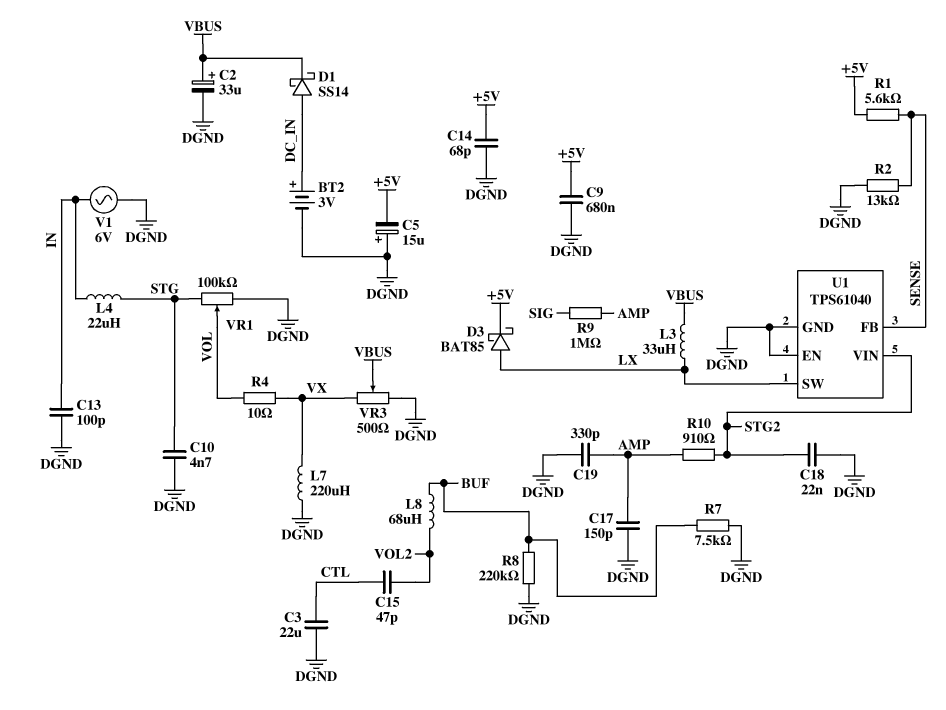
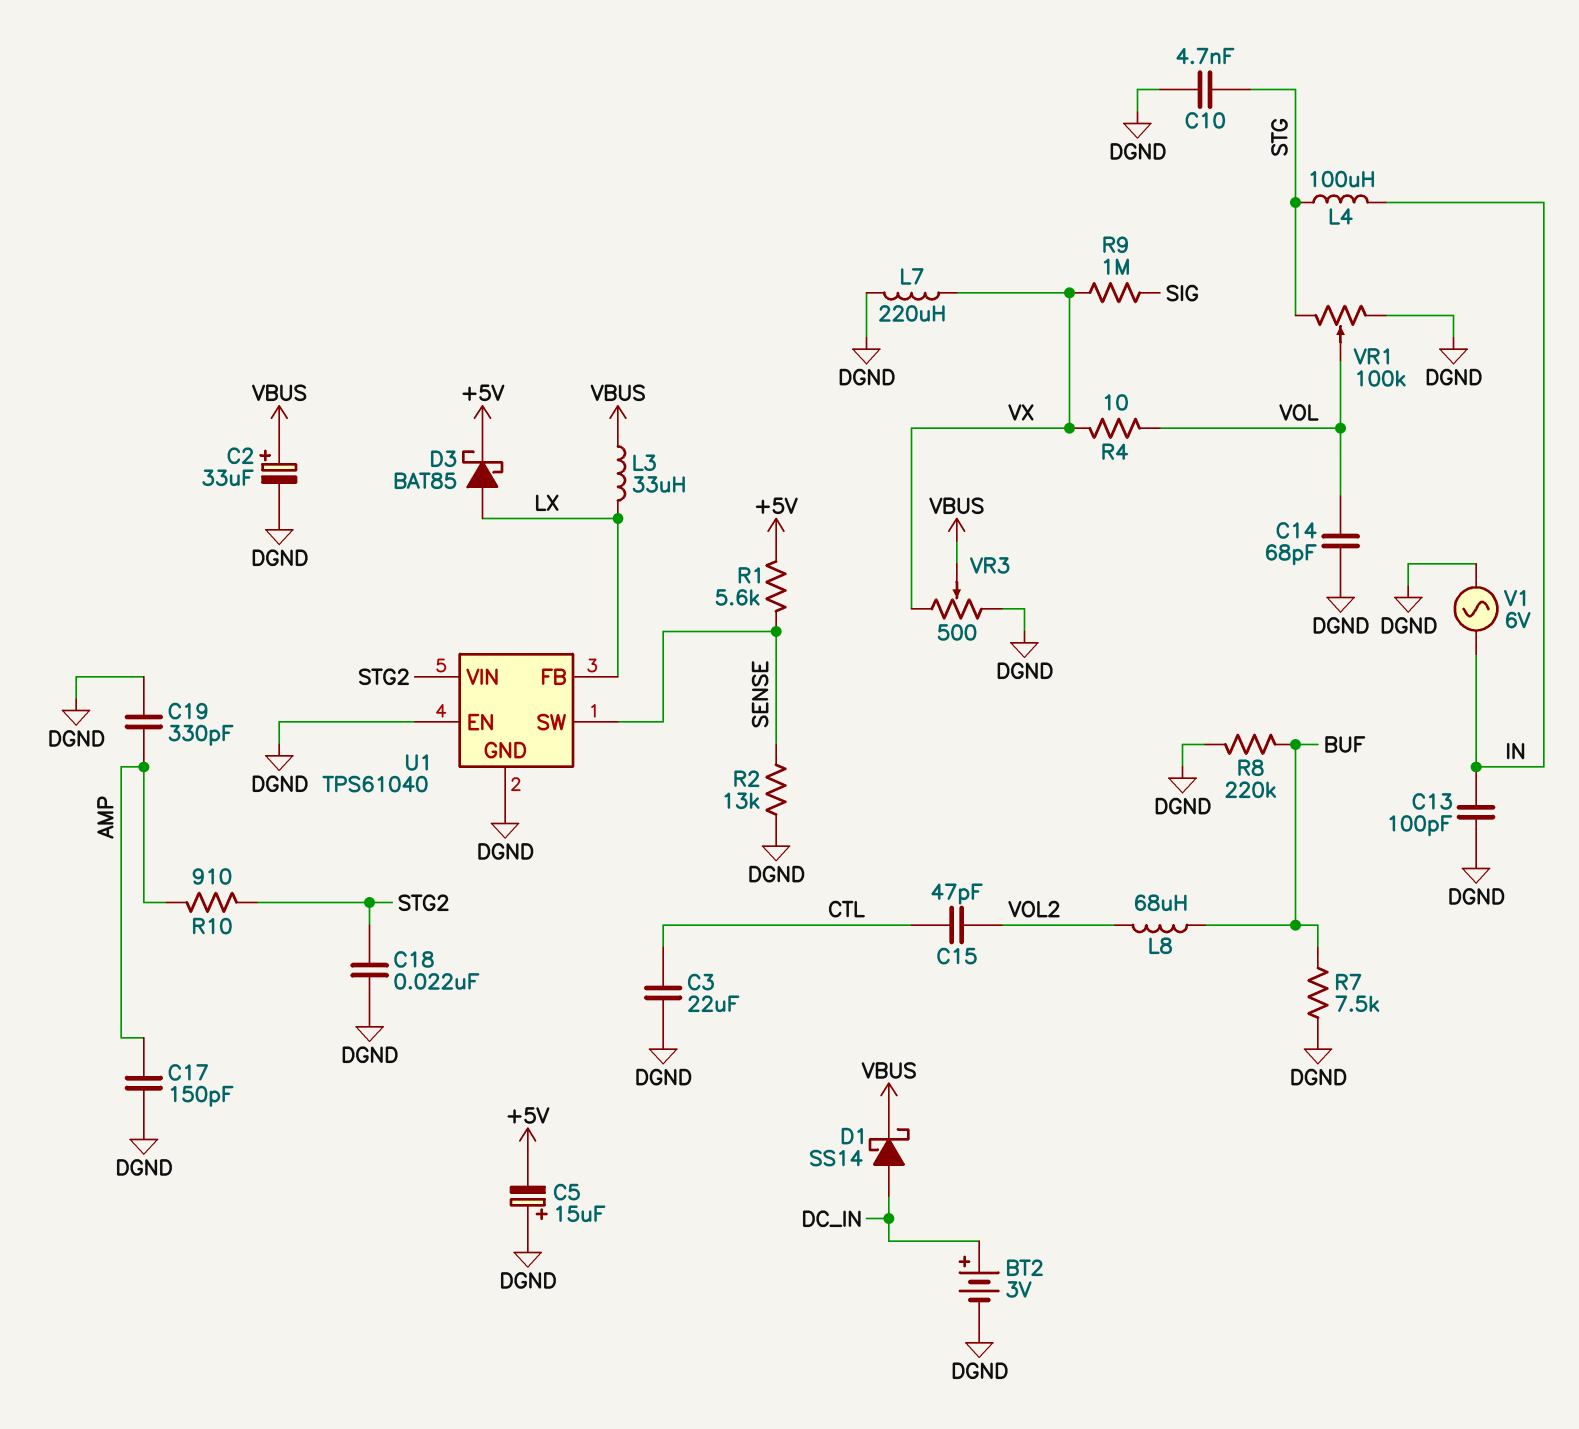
C9: 680nF (+5V, DGND) -> none
C14: 68pF (+5V, DGND) -> 68pF (DGND, VOL)
L4: 22uH (IN, STG) -> 100uH (IN, STG)
R9: 1M (AMP, SIG) -> 1M (SIG, VX)
U1 pin FB: SENSE -> LX
U1 pin SW: LX -> SENSE

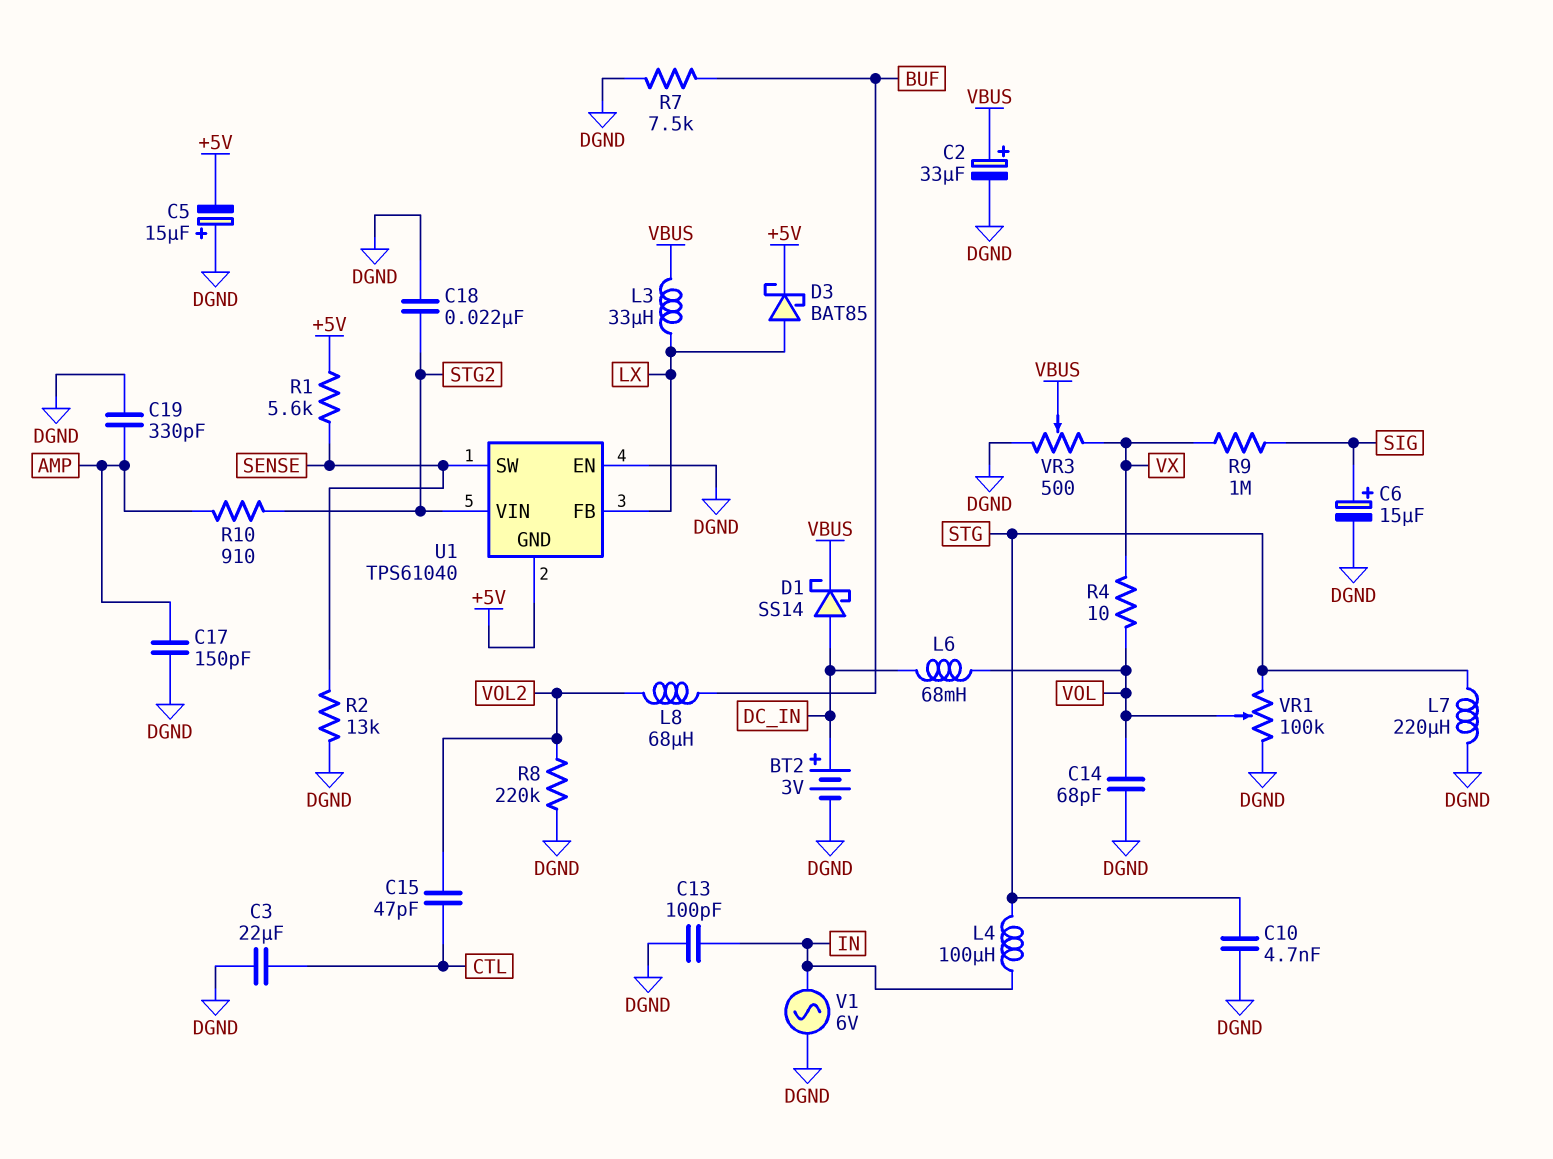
C6: none -> 15uF (plus SIG, minus DGND)
L6: none -> 68mH (DC_IN, VOL)
L7: 220uH (DGND, VX) -> 220uH (DGND, STG)
R8: 220k (BUF, DGND) -> 220k (DGND, VOL2)
U1 pin GND: DGND -> +5V

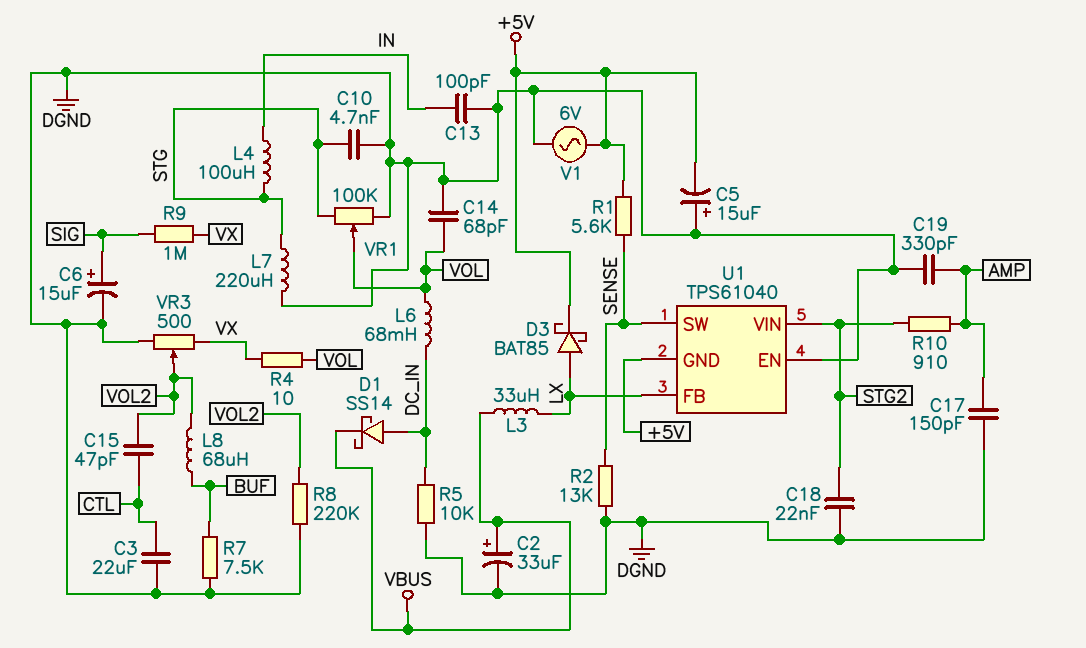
BT2: 3V (plus DC_IN, minus DGND) -> none
R5: none -> 10k (DC_IN, DGND)
V1: AC 6V (DGND, IN) -> AC 6V (+5V, DGND)
VR3: 500 (DGND, VX, wiper VBUS) -> 500 (DGND, VX, wiper VOL2)

